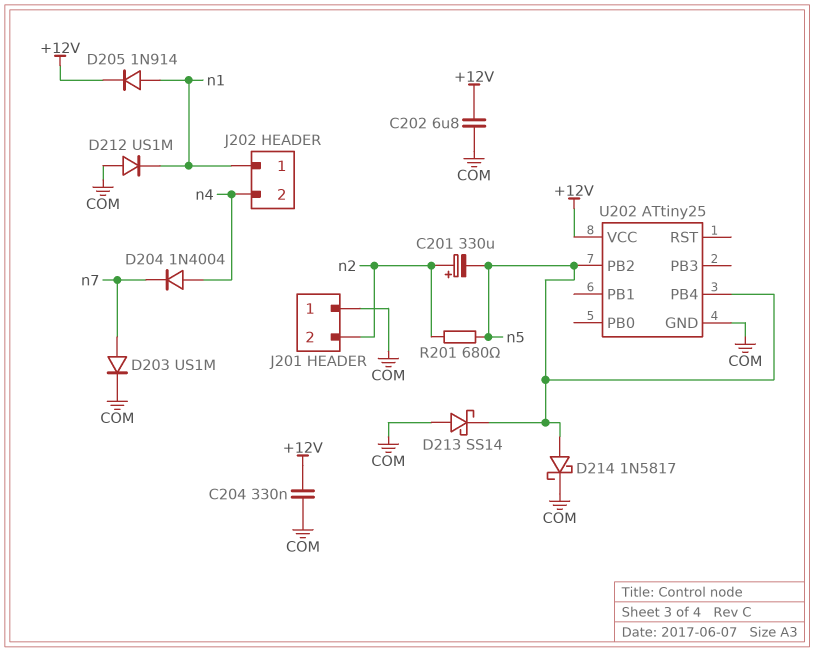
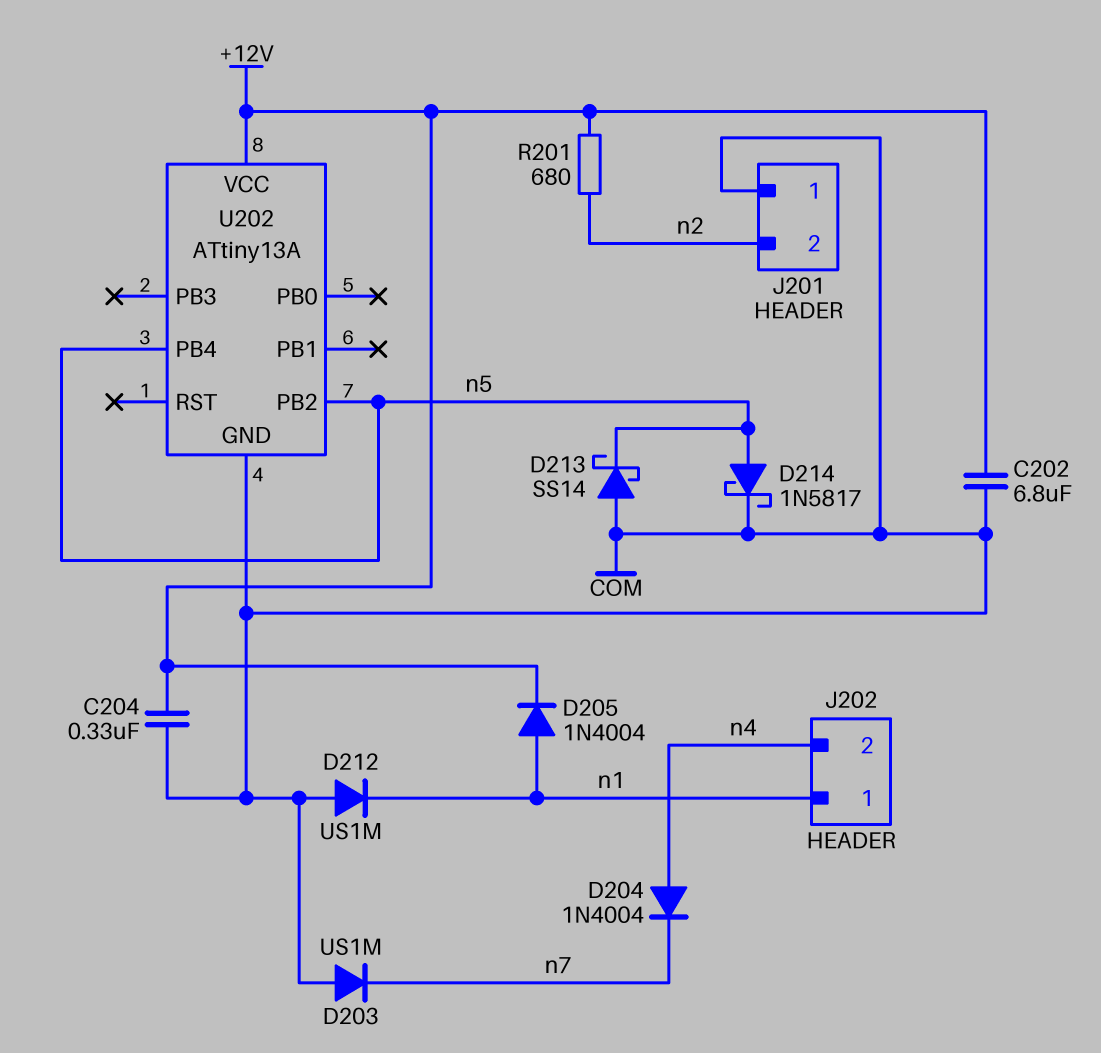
C201: 330uF (plus n2, minus n5) -> none
D203: diode US1M (A n7, K COM) -> diode US1M (A COM, K n7)
D205: diode 1N914 (A n1, K +12V) -> diode 1N4004 (A n1, K +12V)
R201: 680 (n2, n5) -> 680 (+12V, n2)
U202: ATtiny25 -> ATtiny13A

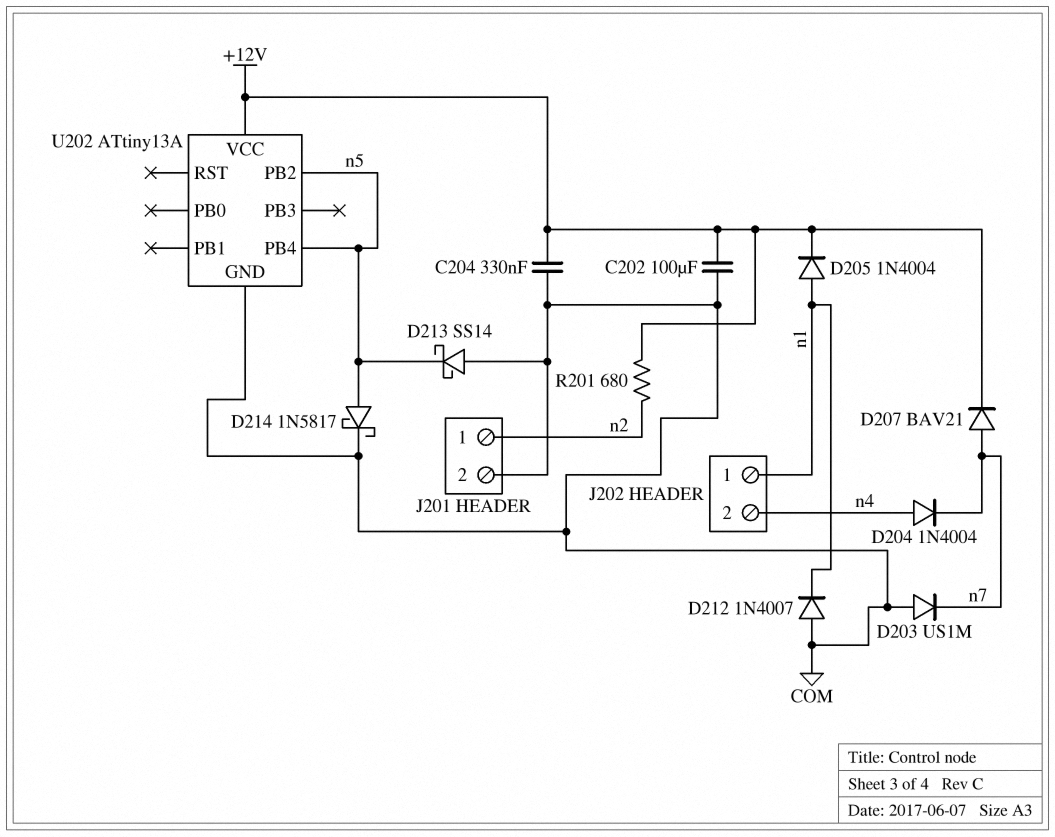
C202: 6.8uF (+12V, COM) -> 100uF (+12V, COM)
D207: none -> diode BAV21 (A n7, K +12V)
D212: diode US1M (A COM, K n1) -> diode 1N4007 (A COM, K n1)
J201 pin 1: COM -> n2
J201 pin 2: n2 -> COM

